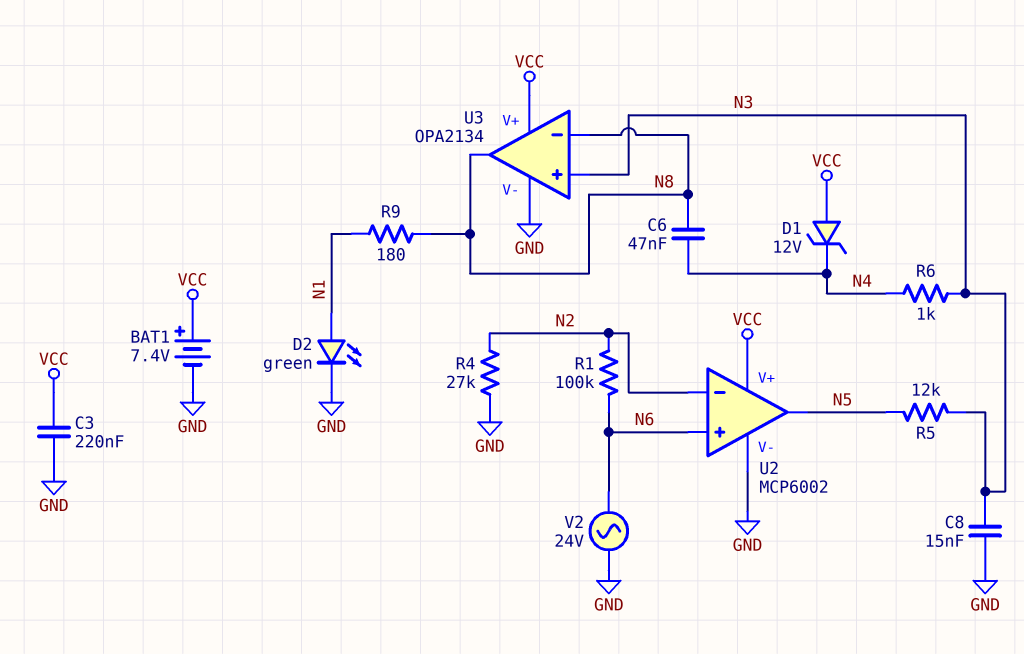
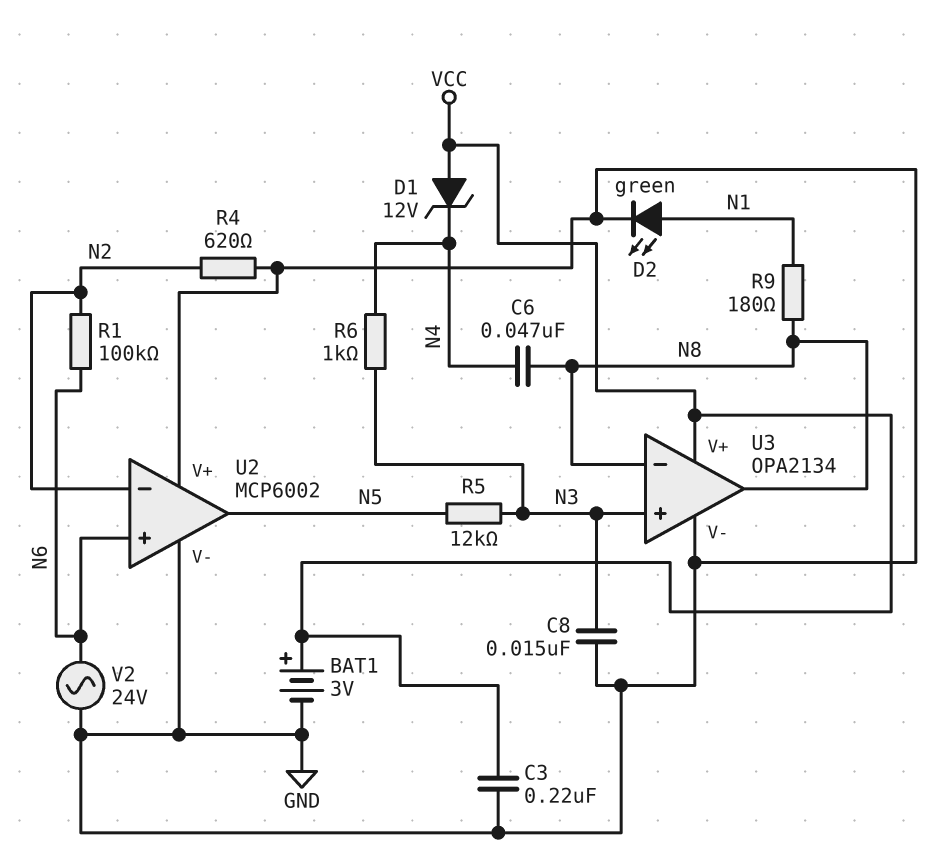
BAT1: 7.4V (plus VCC, minus GND) -> 3V (plus VCC, minus GND)
R4: 27k (GND, N2) -> 620 (GND, N2)
U2 pin V+: VCC -> GND

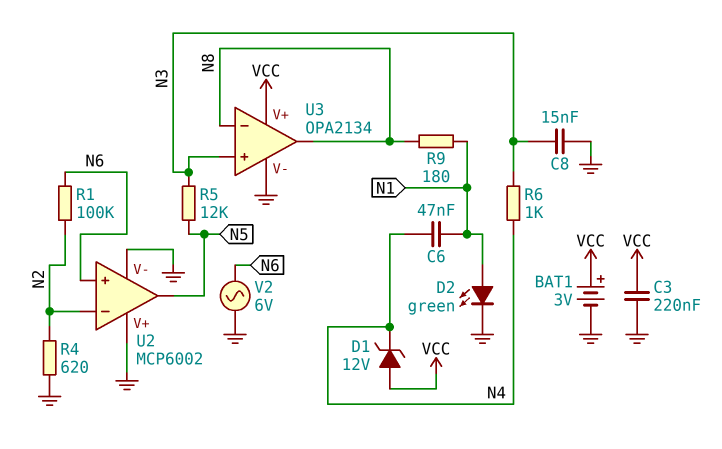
C6: 47nF (N4, N8) -> 47nF (N1, N4)
V2: AC 24V (GND, N6) -> AC 6V (GND, N6)

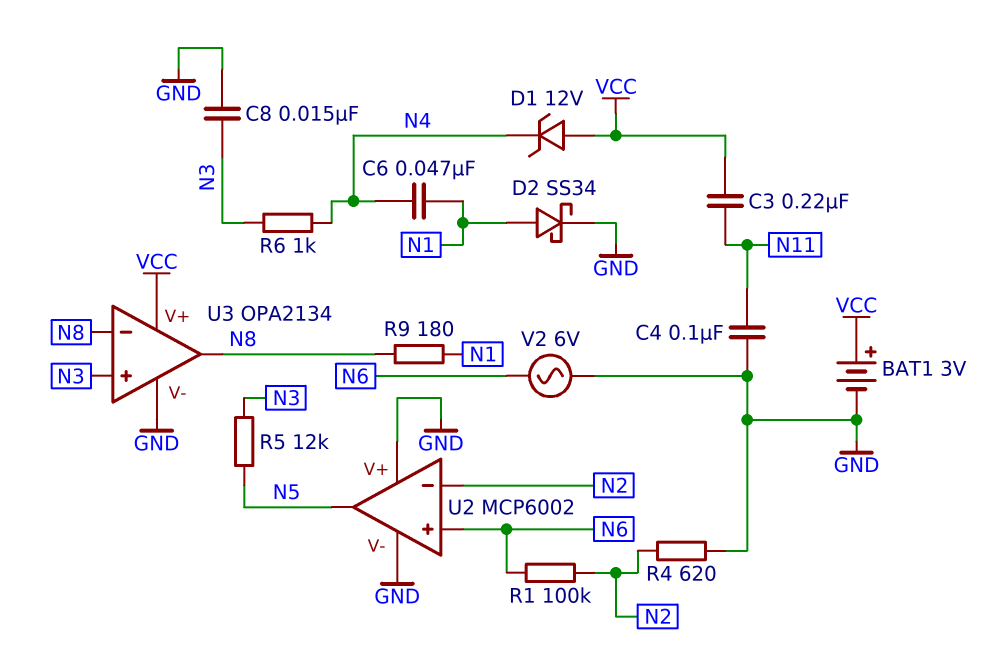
C3: 220nF (GND, VCC) -> 220nF (N11, VCC)
C4: none -> 100nF (GND, N11)
D2: LED green (A N1, K GND) -> schottky SS34 (A N1, K GND)

